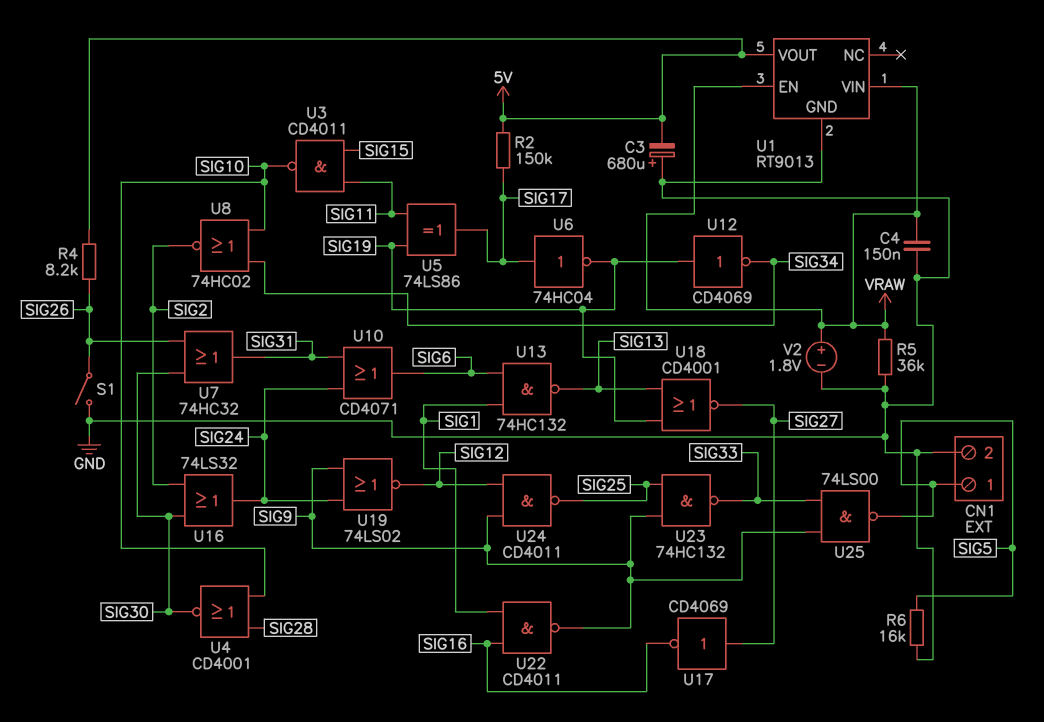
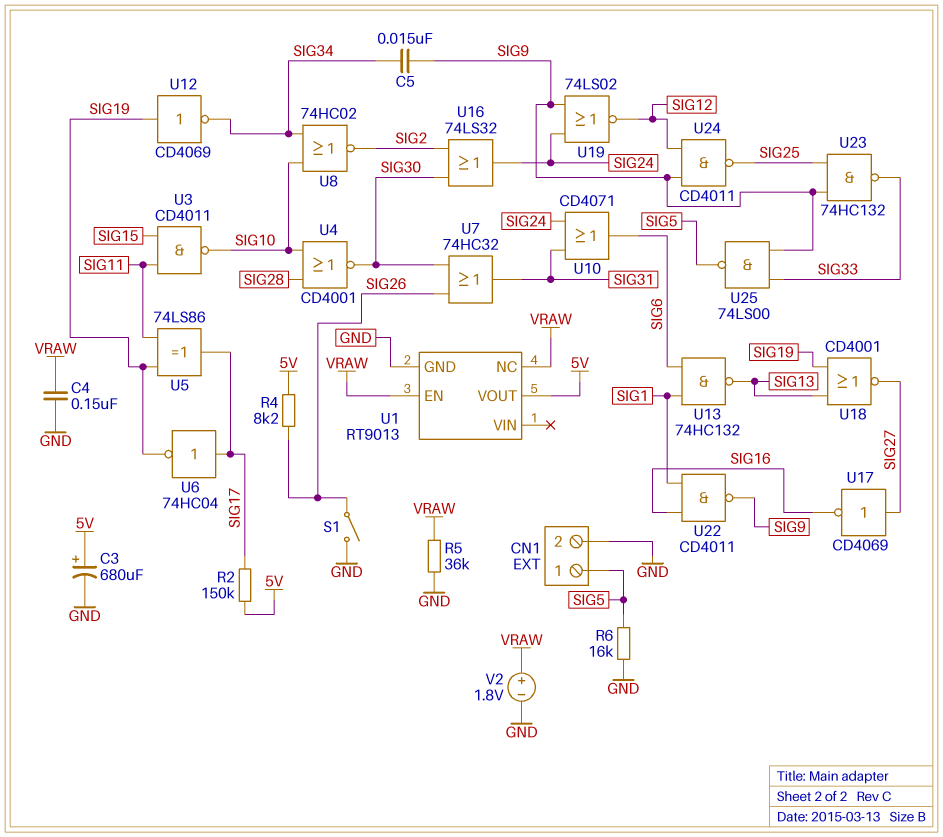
C3: 680uF (plus GND, minus 5V) -> 680uF (plus 5V, minus GND)
C5: none -> 15nF (SIG9, SIG34)
U1 pin NC: none -> VRAW
U1 pin VIN: VRAW -> none

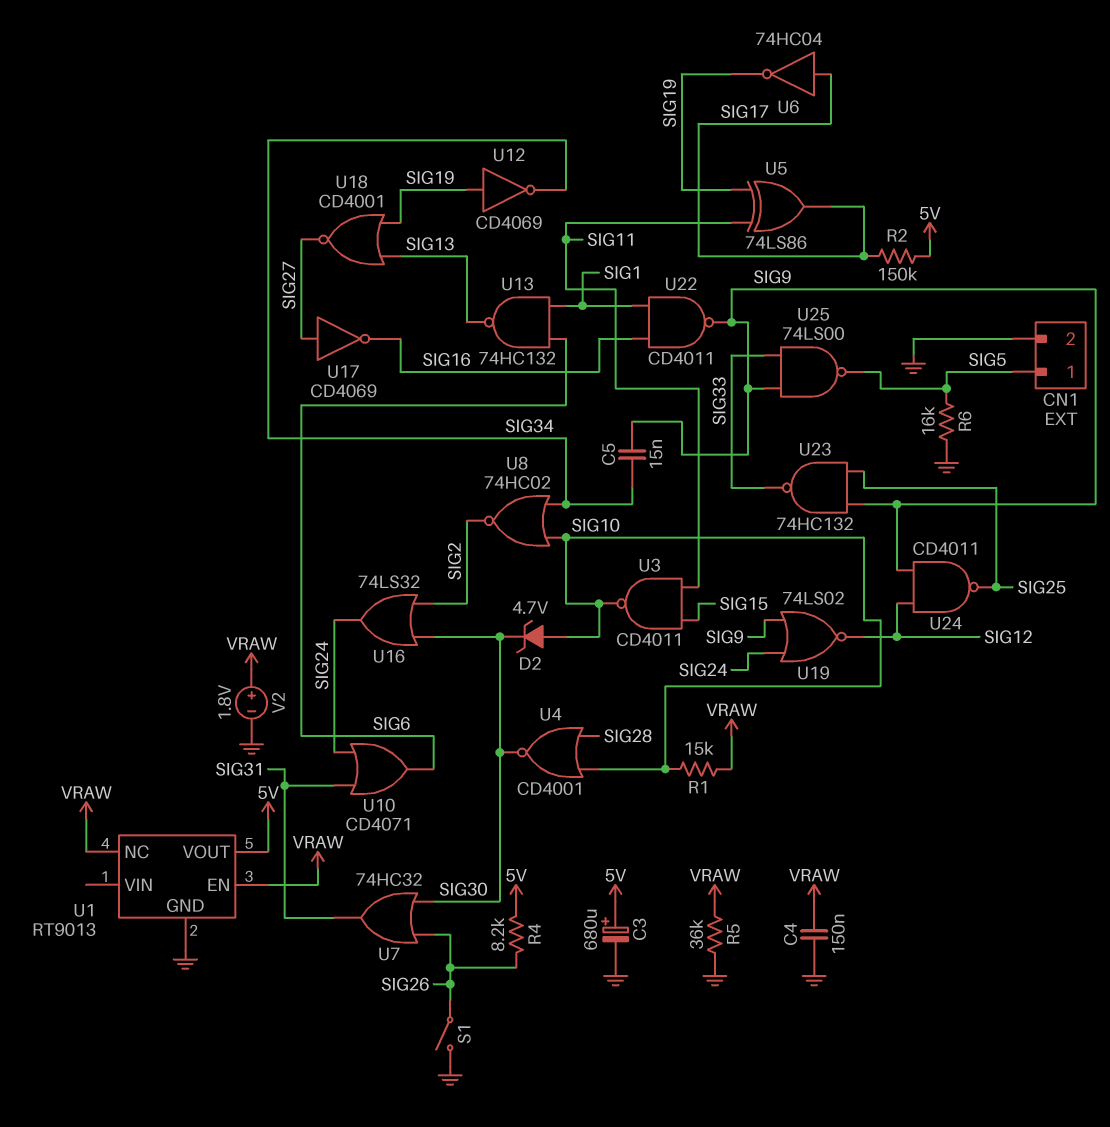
D2: none -> zener 4.7V (A SIG10, K SIG30)
R1: none -> 15k (SIG10, VRAW)

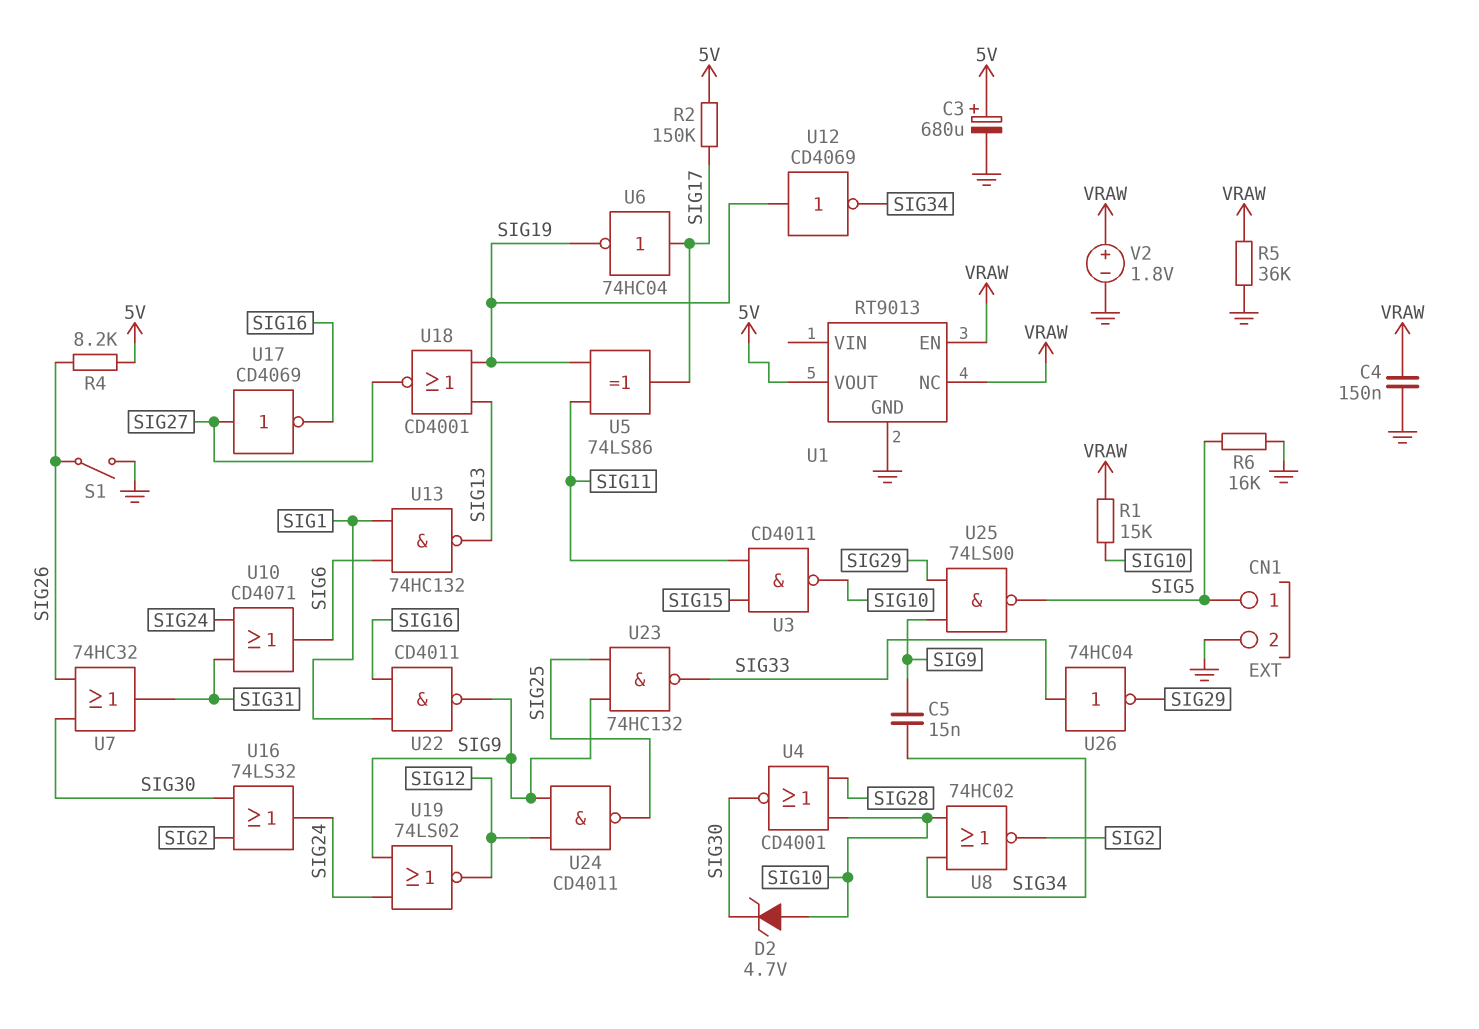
U25: NAND 74LS00 (in SIG9, in SIG33, out SIG5) -> NAND 74LS00 (in SIG9, in SIG29, out SIG5)
U26: none -> NOT 74HC04 (in SIG33, out SIG29)

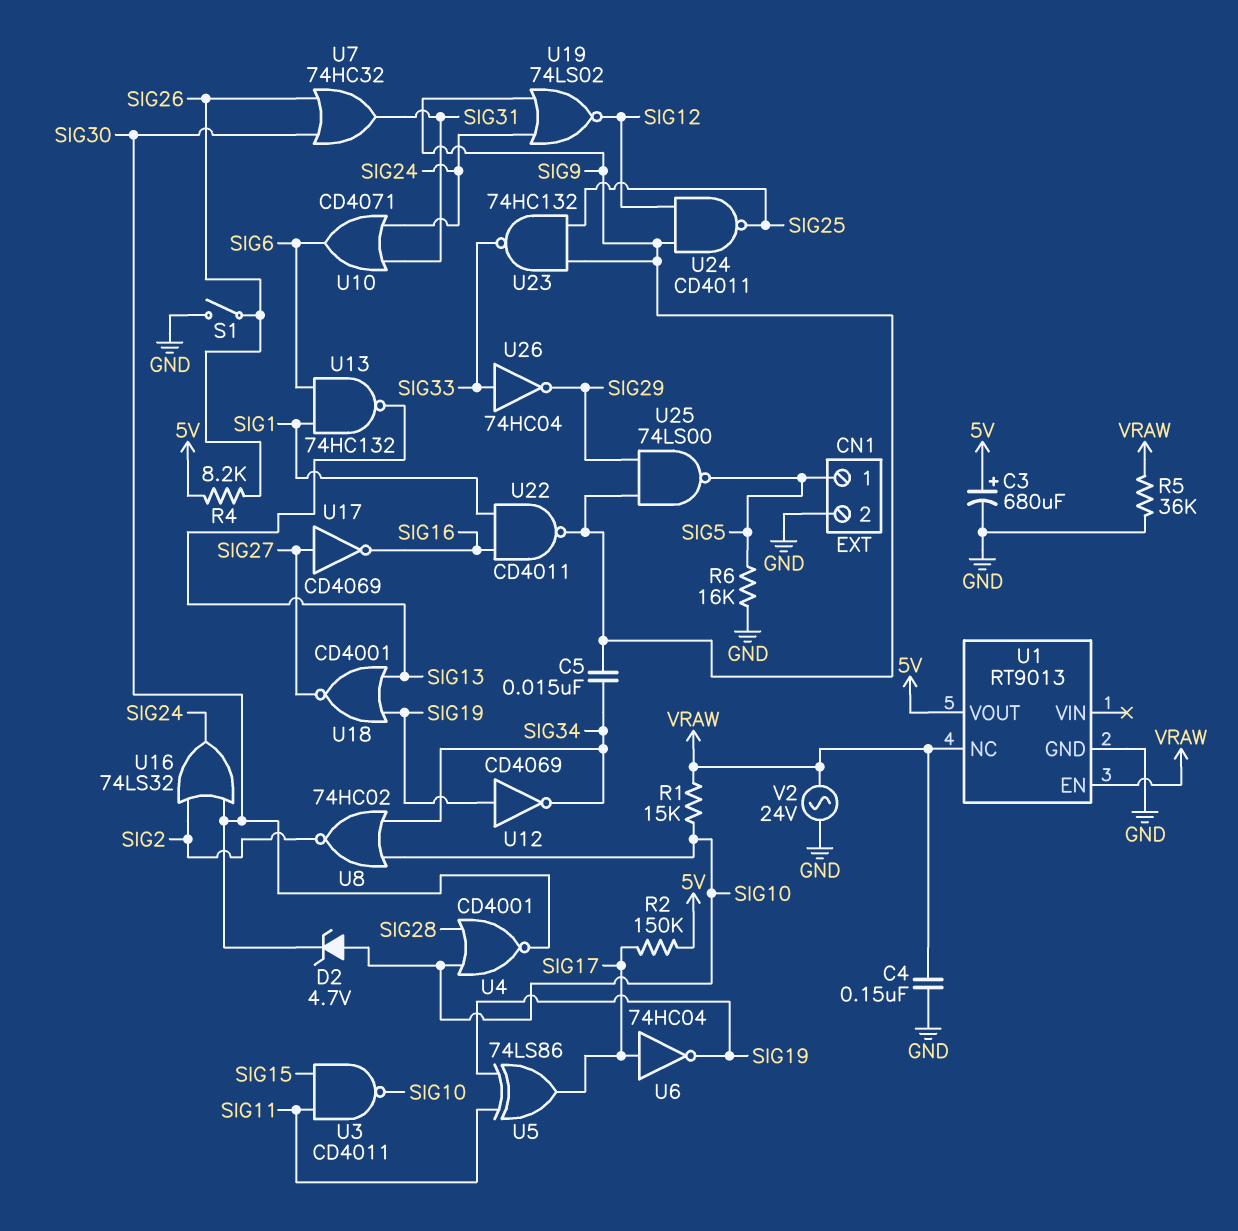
V2: 1.8V (plus VRAW, minus GND) -> AC 24V (GND, VRAW)

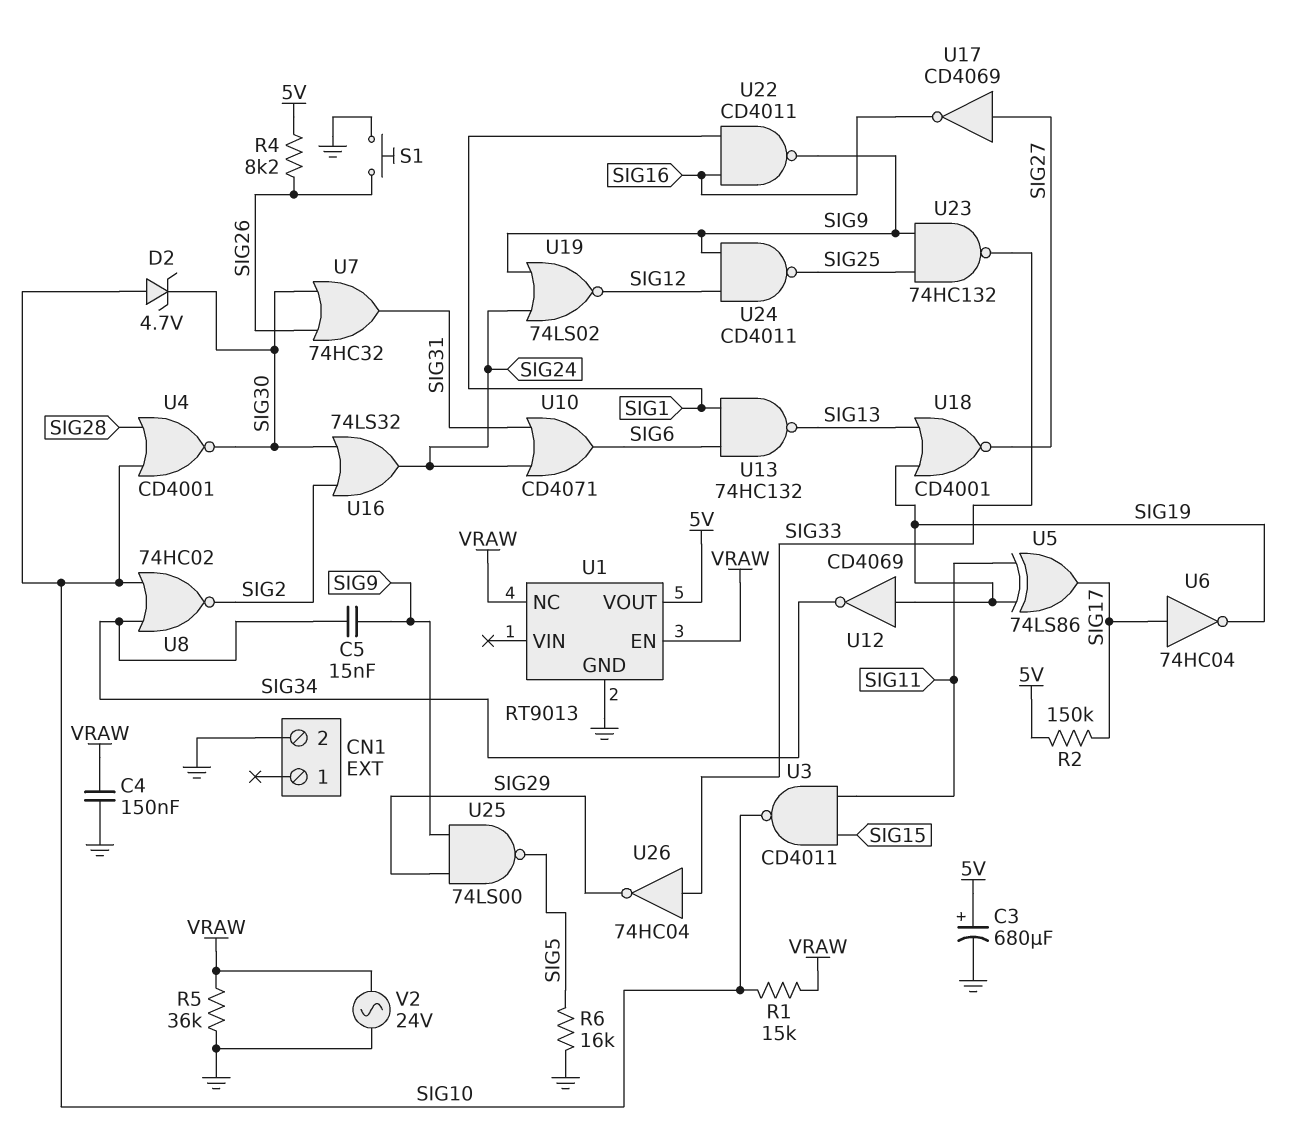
CN1 pin 1: SIG5 -> none
S1: switch (GND, SIG26) -> button (GND, SIG26)

